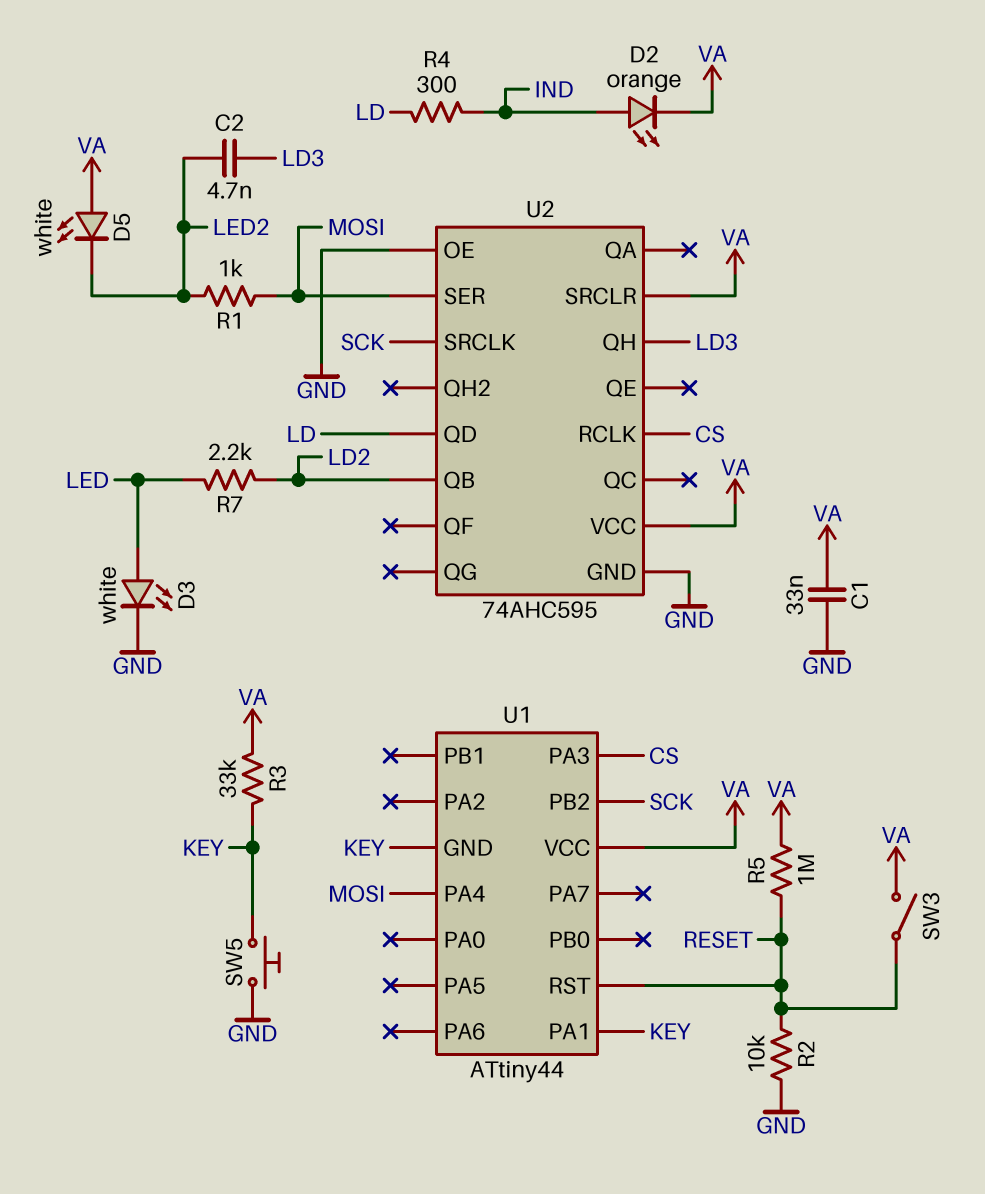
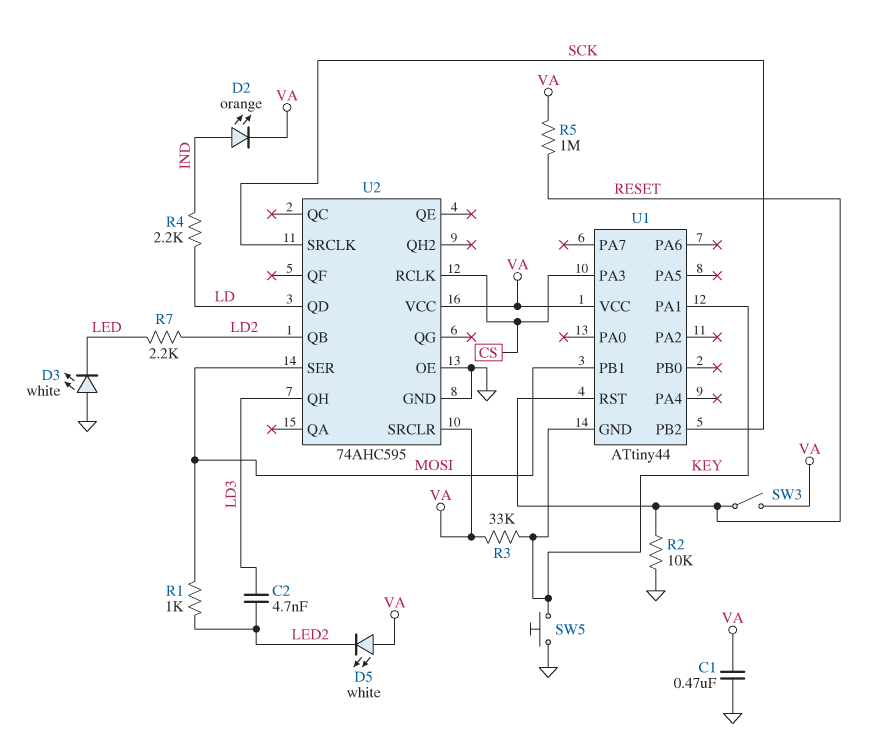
C1: 33nF (GND, VA) -> 470nF (GND, VA)
D3: LED white (A LED, K GND) -> LED white (A GND, K LED)
R4: 300 (IND, LD) -> 2.2k (IND, LD)
U1 pin PA4: MOSI -> none
U1 pin PB1: none -> MOSI

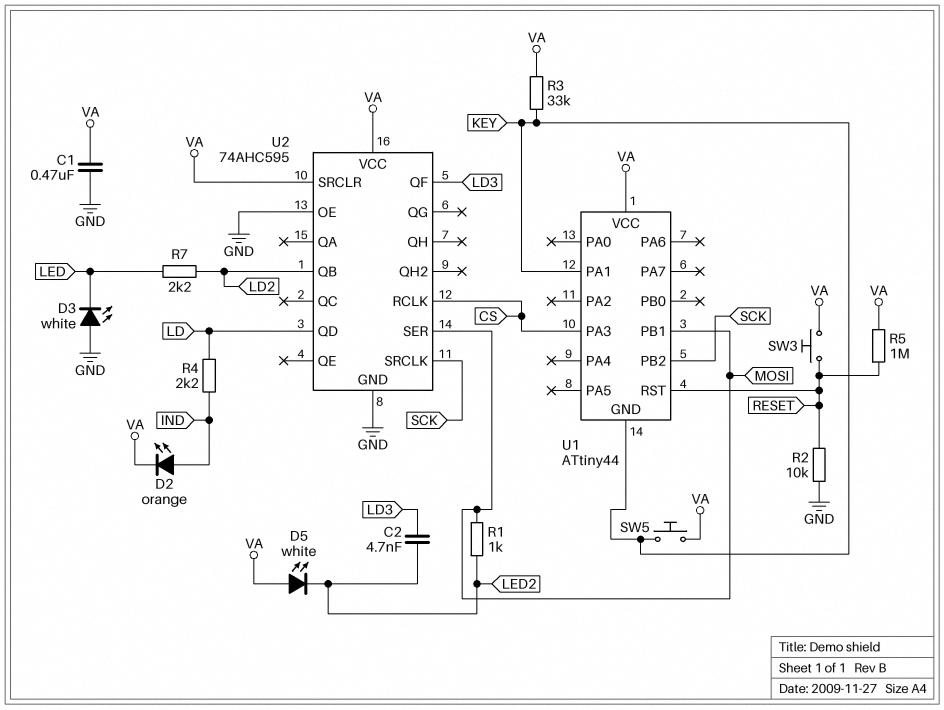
SW3: switch (RESET, VA) -> button (RESET, VA)
SW5: button (GND, KEY) -> button (KEY, VA)
U2 pin QF: none -> LD3
U2 pin QH: LD3 -> none

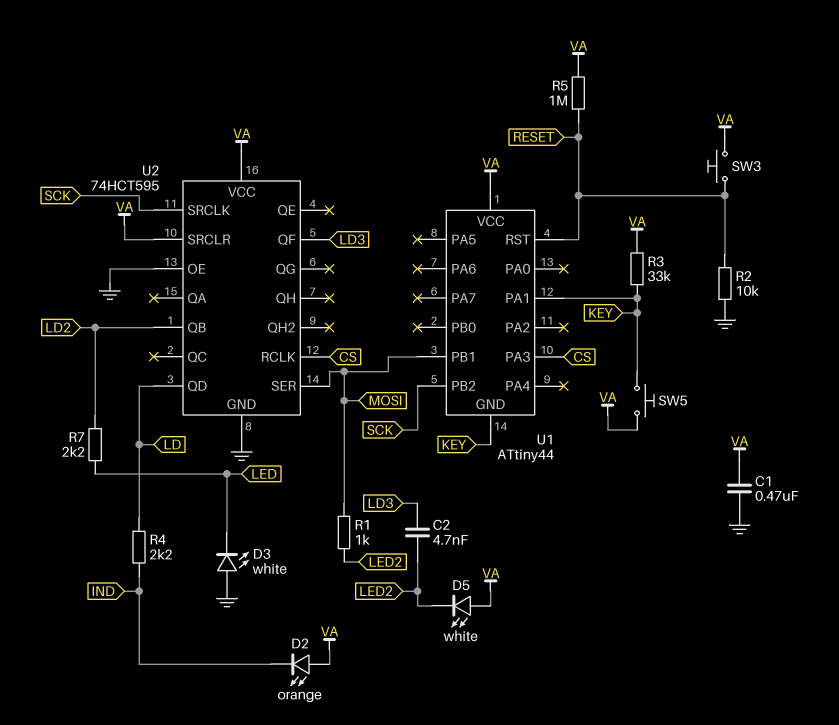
D2: LED orange (A IND, K VA) -> LED orange (A VA, K IND)
U2: 74AHC595 -> 74HCT595

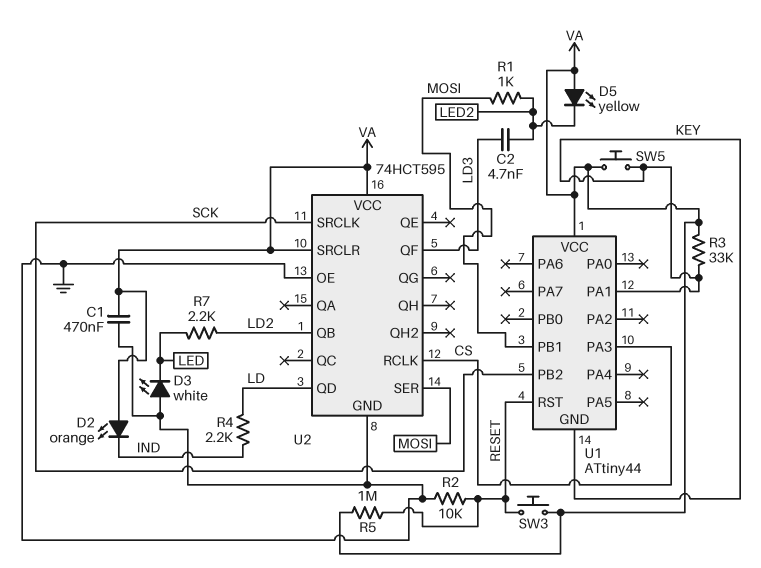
D5: LED white (A VA, K LED2) -> LED yellow (A VA, K LED2)

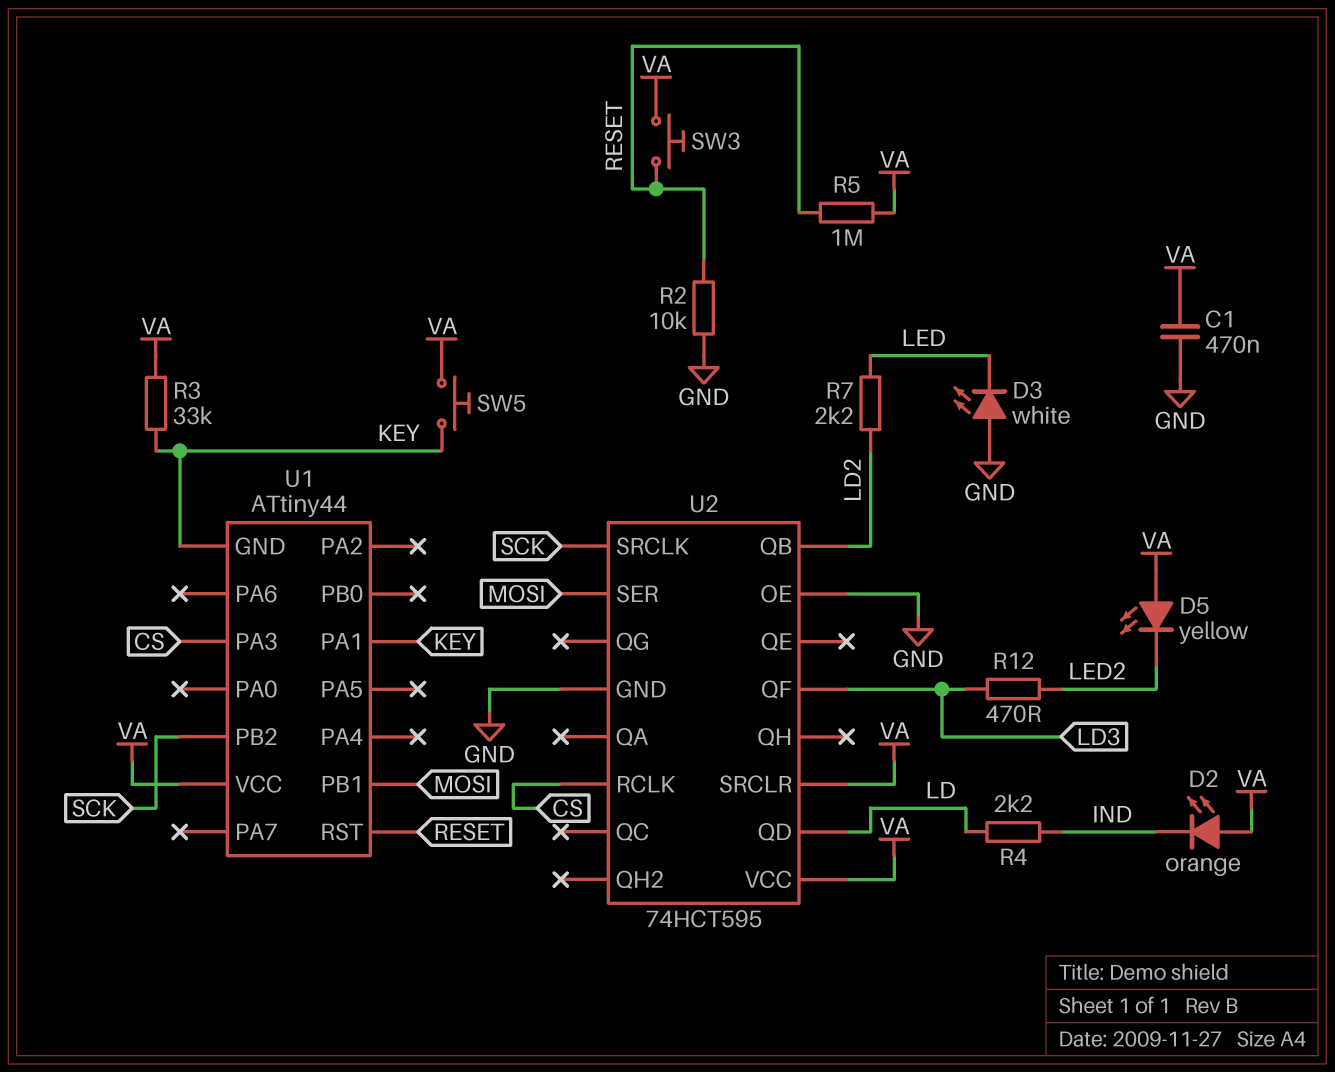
C2: 4.7nF (LD3, LED2) -> none
R1: 1k (LED2, MOSI) -> none
R12: none -> 470 (LD3, LED2)

